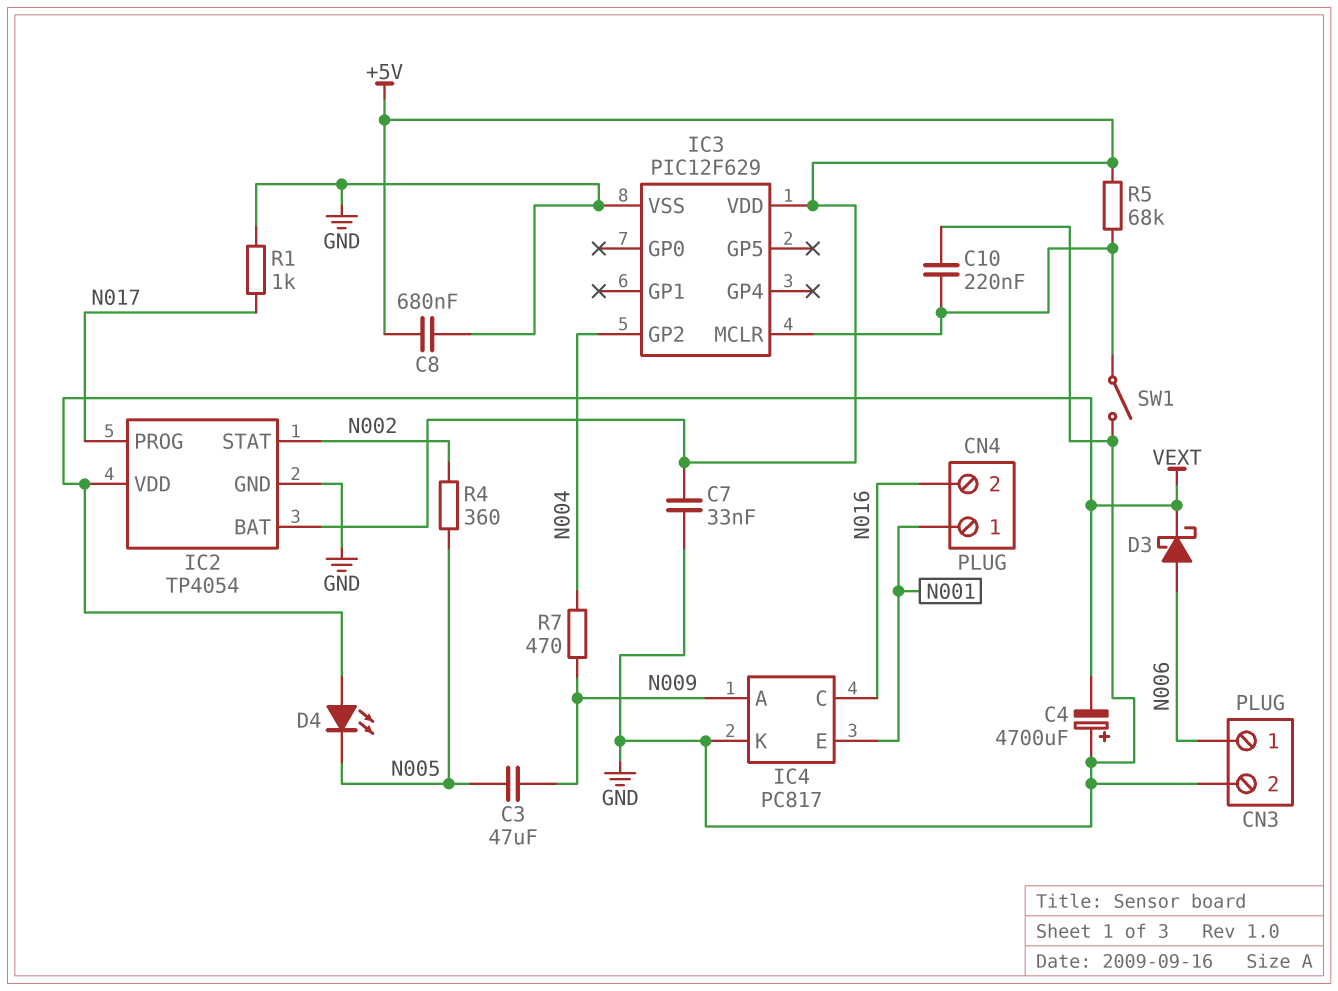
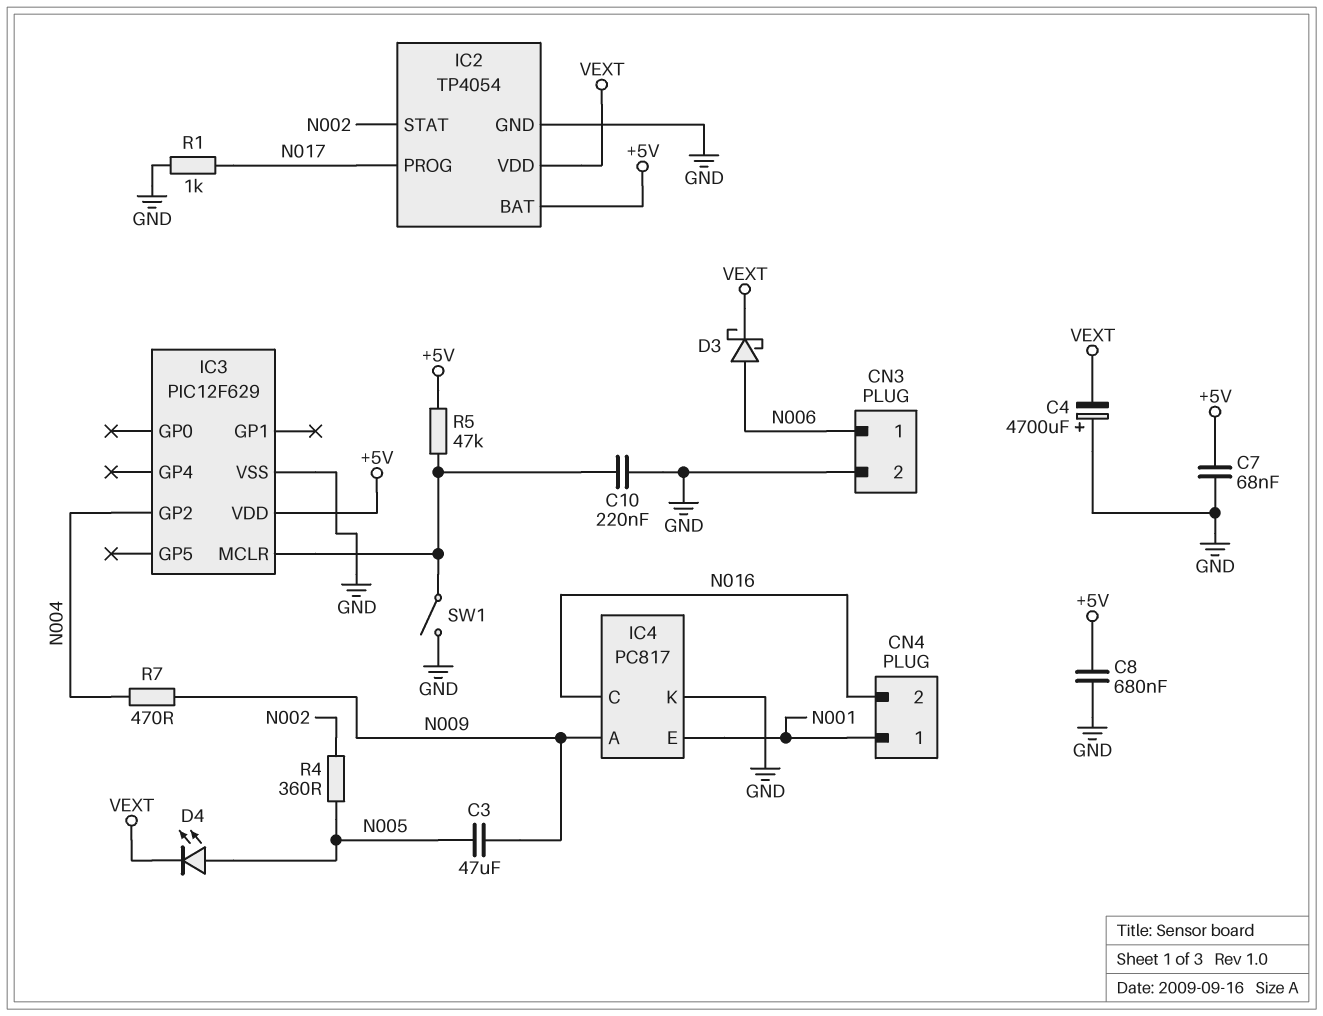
C7: 33nF (+5V, GND) -> 68nF (+5V, GND)
D4: LED (A VEXT, K N005) -> LED (A N005, K VEXT)
R5: 68k (+5V, IC3/MCLR) -> 47k (+5V, IC3/MCLR)

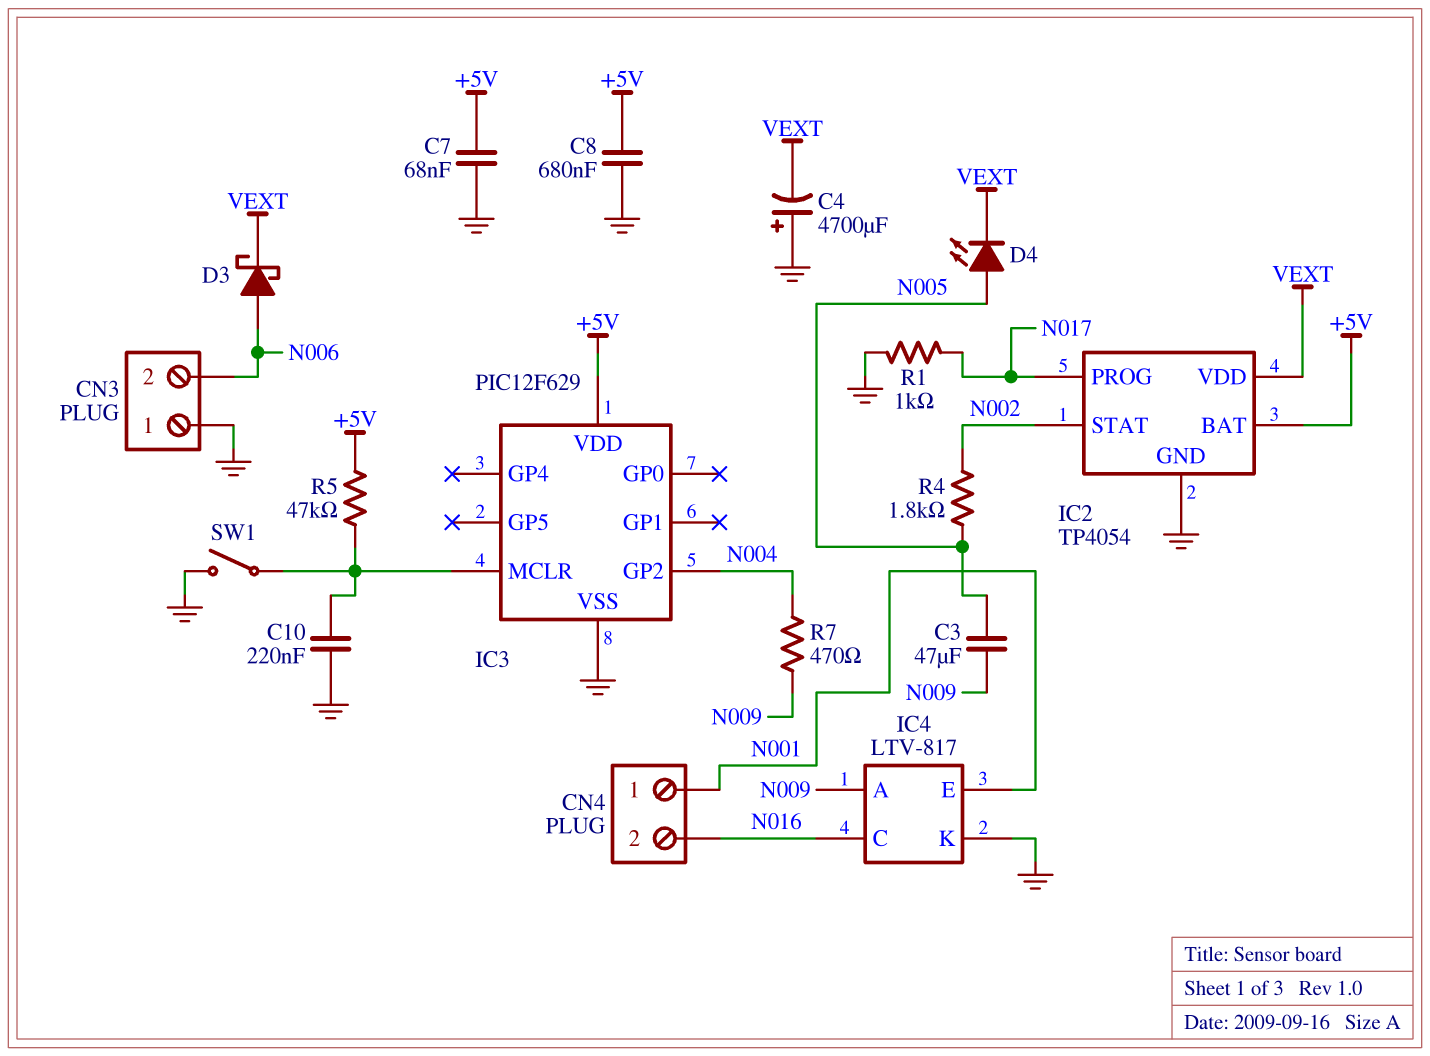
CN3 pin 1: N006 -> GND
CN3 pin 2: GND -> N006
IC4: PC817 -> LTV-817
R4: 360 (N002, N005) -> 1.8k (N002, N005)

